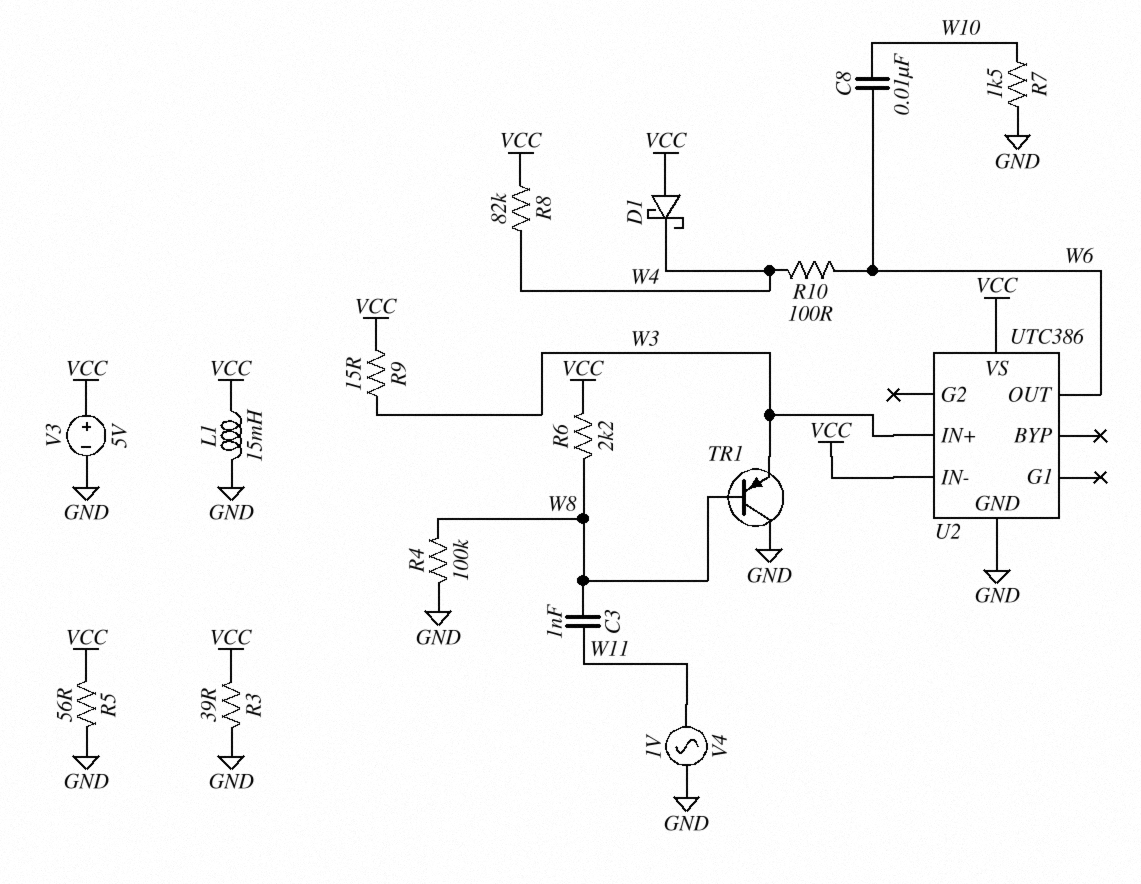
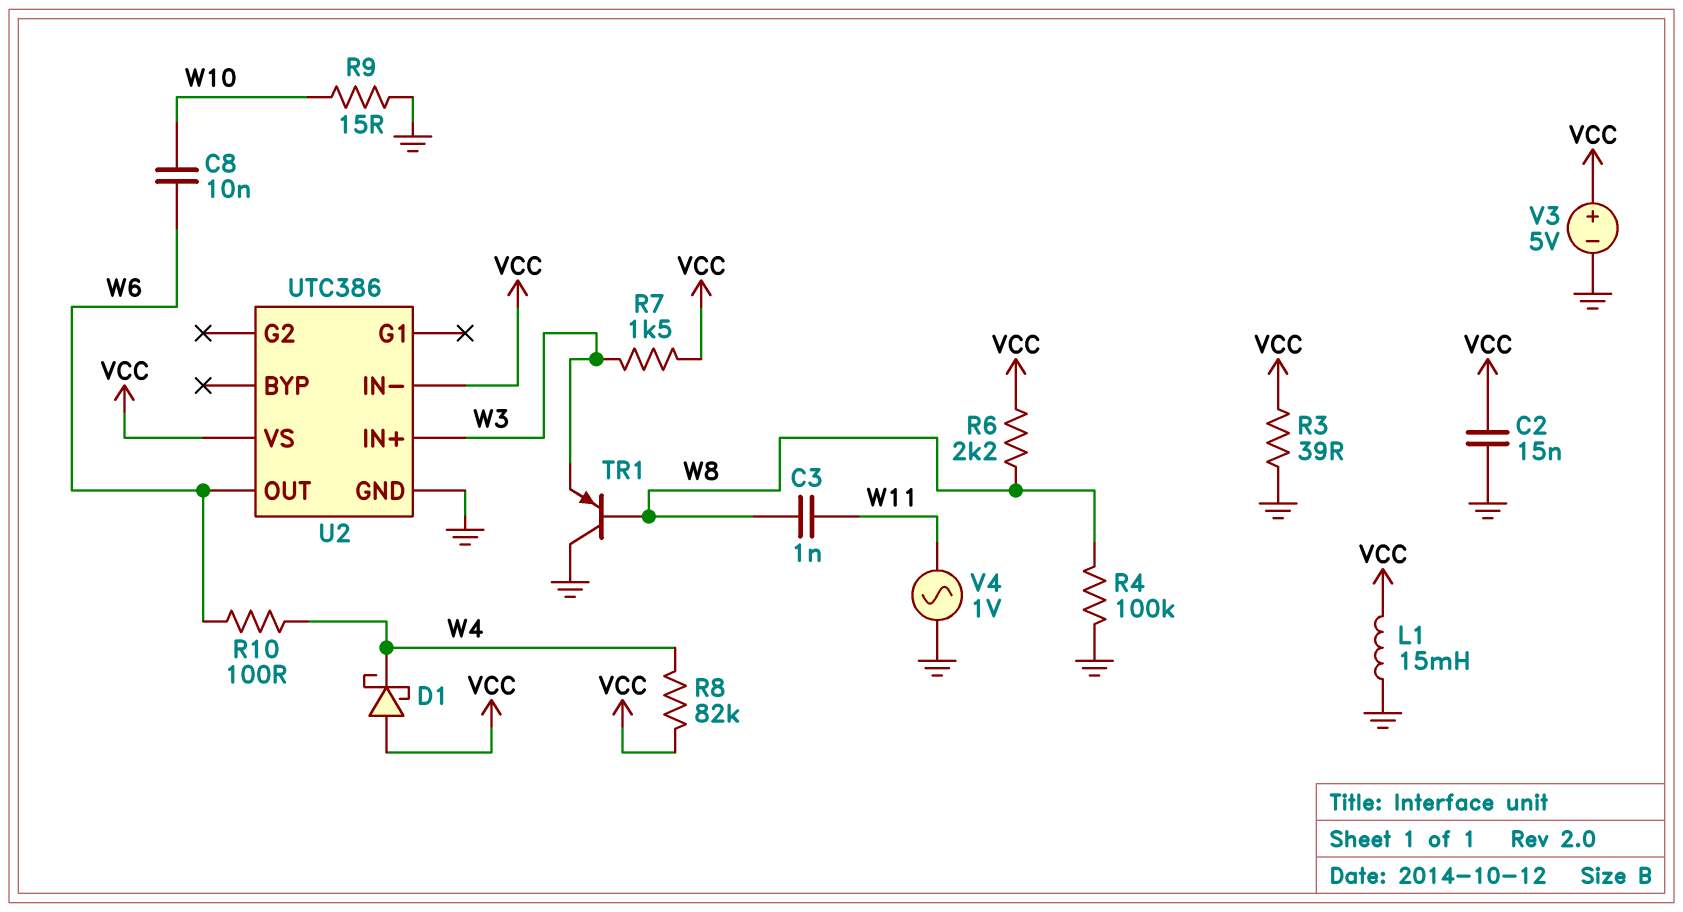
C2: none -> 15nF (GND, VCC)
R5: 56 (GND, VCC) -> none
R7: 1.5k (GND, W10) -> 1.5k (VCC, W3)
R9: 15 (VCC, W3) -> 15 (GND, W10)

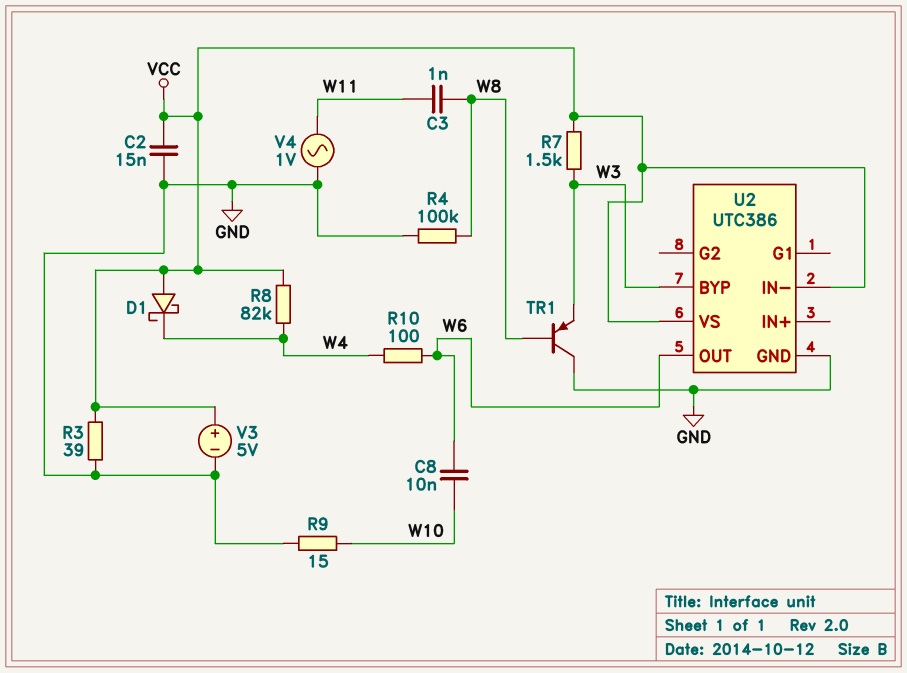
L1: 15mH (GND, VCC) -> none
R6: 2.2k (VCC, W8) -> none
U2 pin BYP: none -> W3
U2 pin IN+: W3 -> none

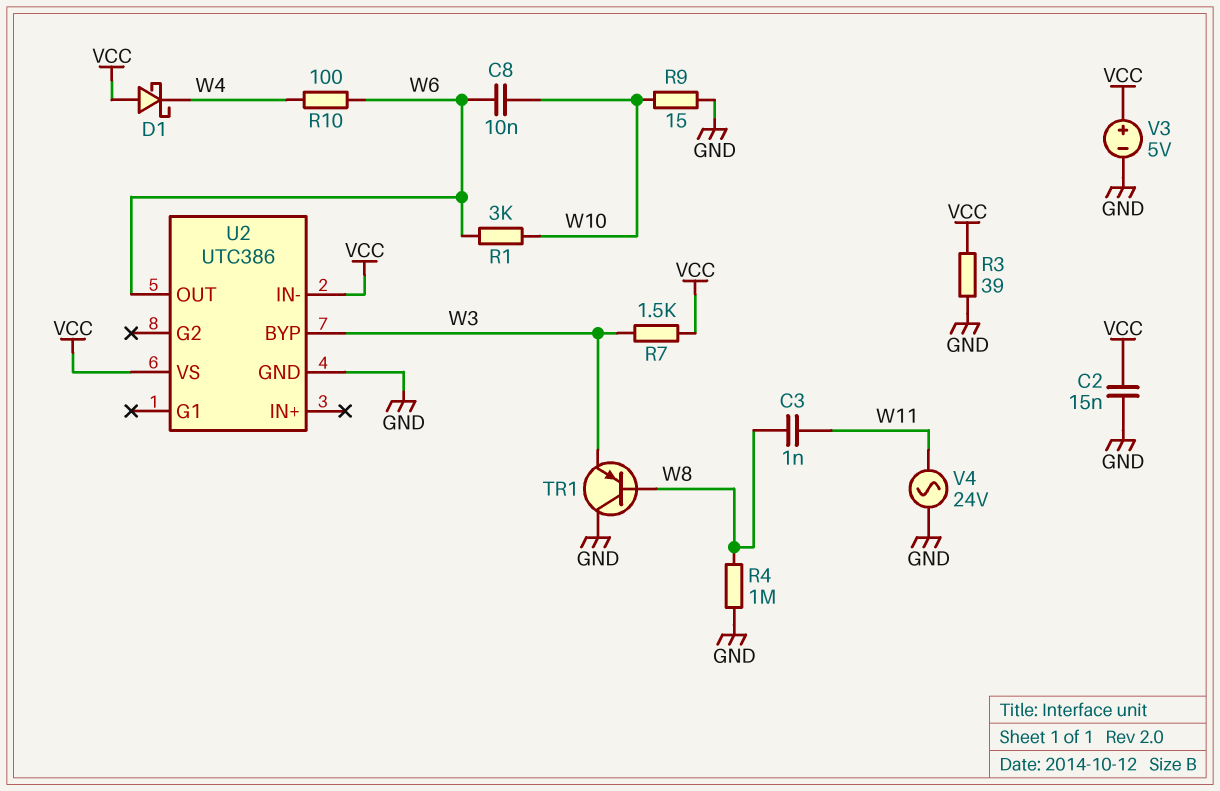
R1: none -> 3k (W6, W10)
R4: 100k (GND, W8) -> 1M (GND, W8)
R8: 82k (VCC, W4) -> none
V4: AC 1V (GND, W11) -> AC 24V (GND, W11)

